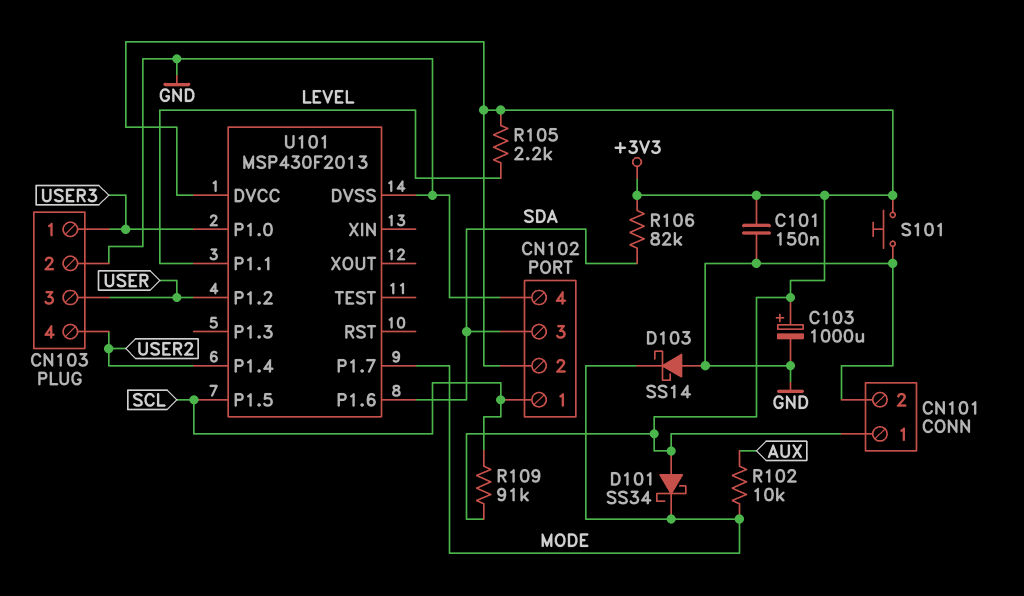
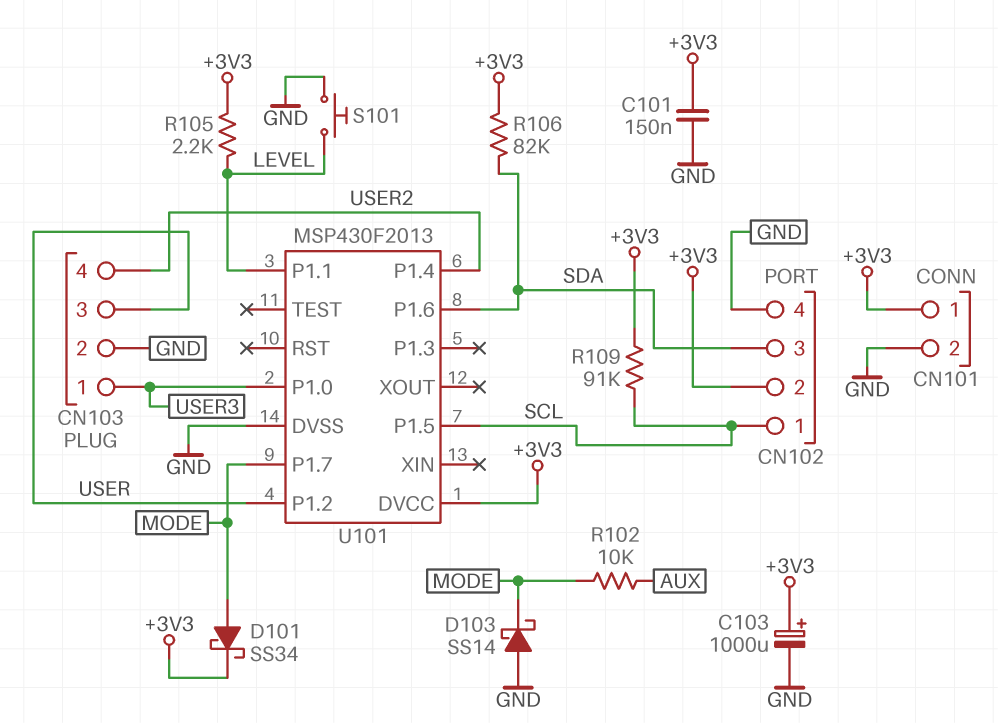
D101: schottky SS34 (A +3V3, K MODE) -> schottky SS34 (A MODE, K +3V3)
S101: button (+3V3, GND) -> button (GND, LEVEL)

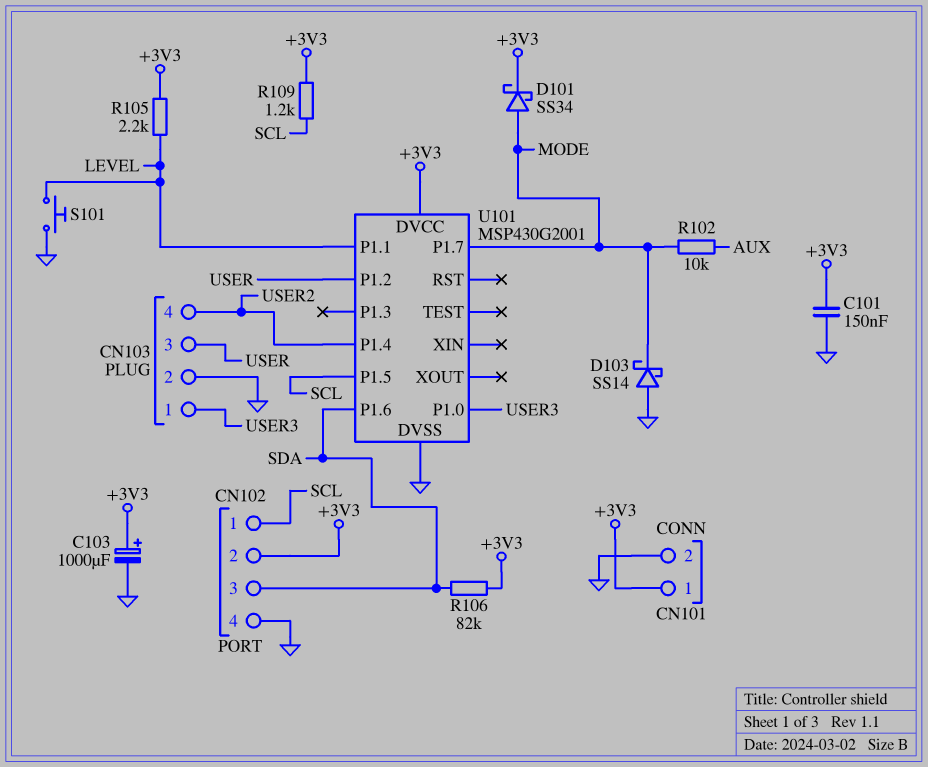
R109: 91k (+3V3, SCL) -> 1.2k (+3V3, SCL)
U101: MSP430F2013 -> MSP430G2001

